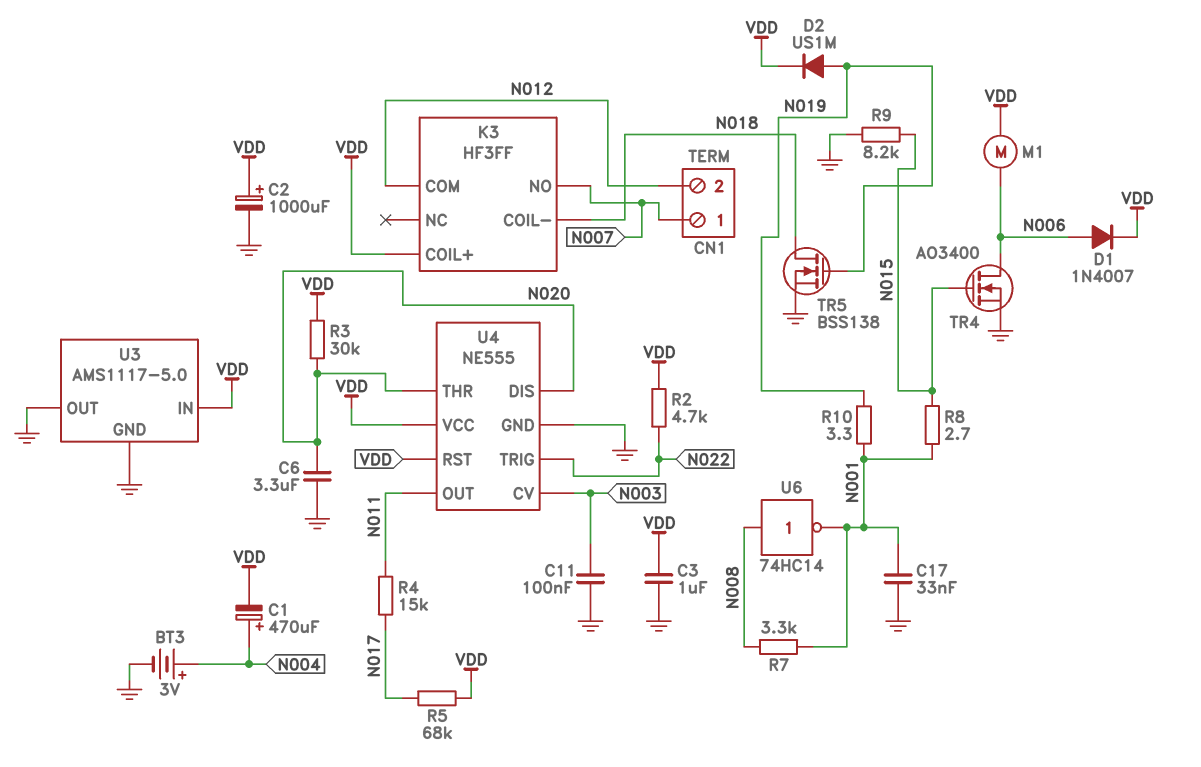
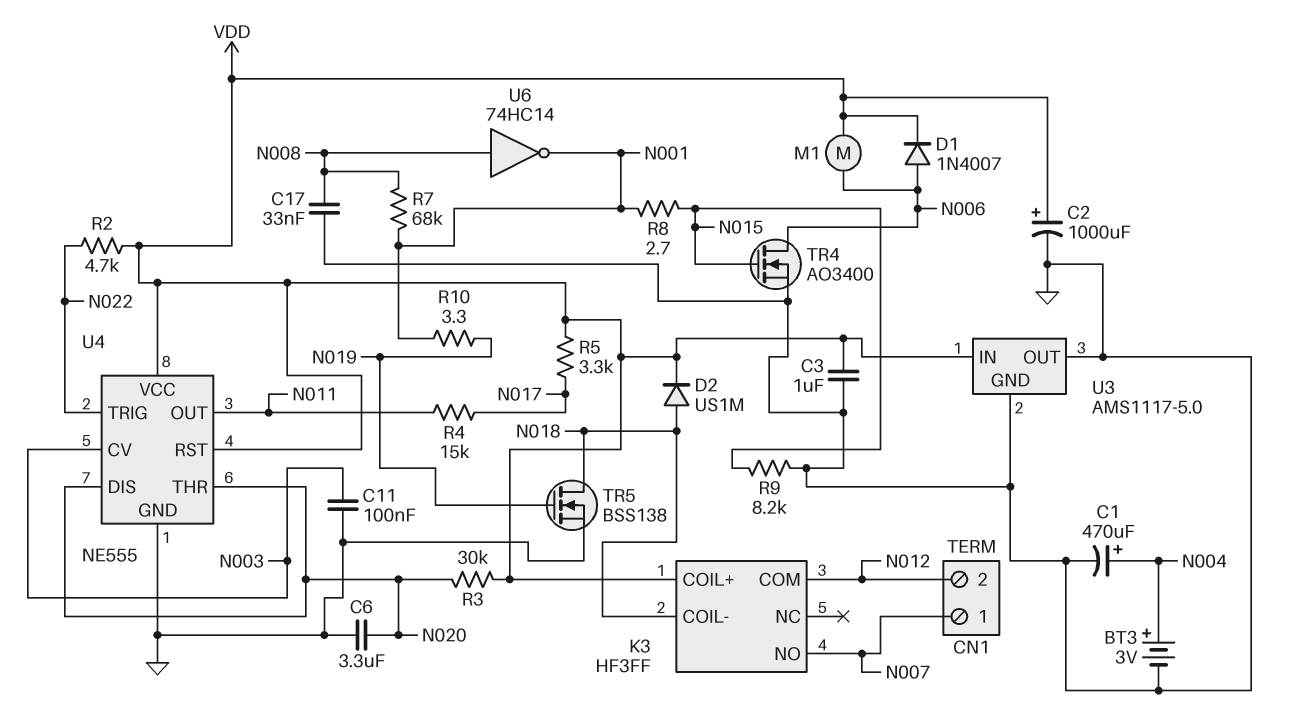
C1: 470uF (plus N004, minus VDD) -> 470uF (plus N004, minus GND)
C17: 33nF (GND, N001) -> 33nF (GND, N008)
D2: diode US1M (A N019, K VDD) -> diode US1M (A N018, K VDD)
R5: 68k (N017, VDD) -> 3.3k (N017, VDD)
R7: 3.3k (N001, N008) -> 68k (N001, N008)

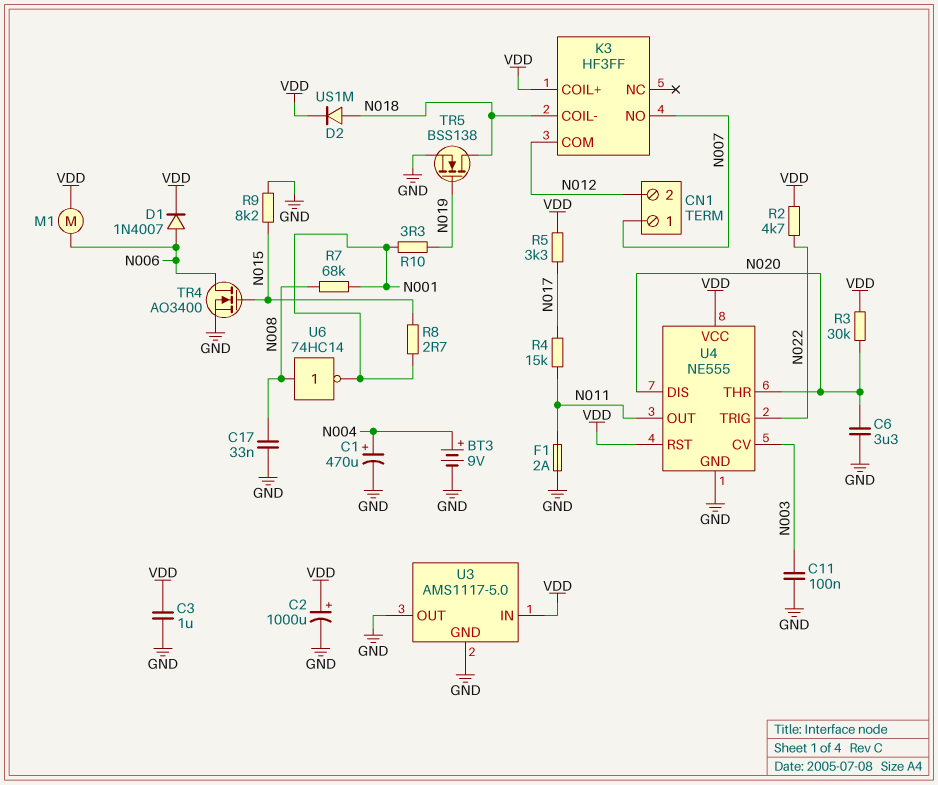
BT3: 3V (plus N004, minus GND) -> 9V (plus N004, minus GND)
F1: none -> 2A (GND, N011)

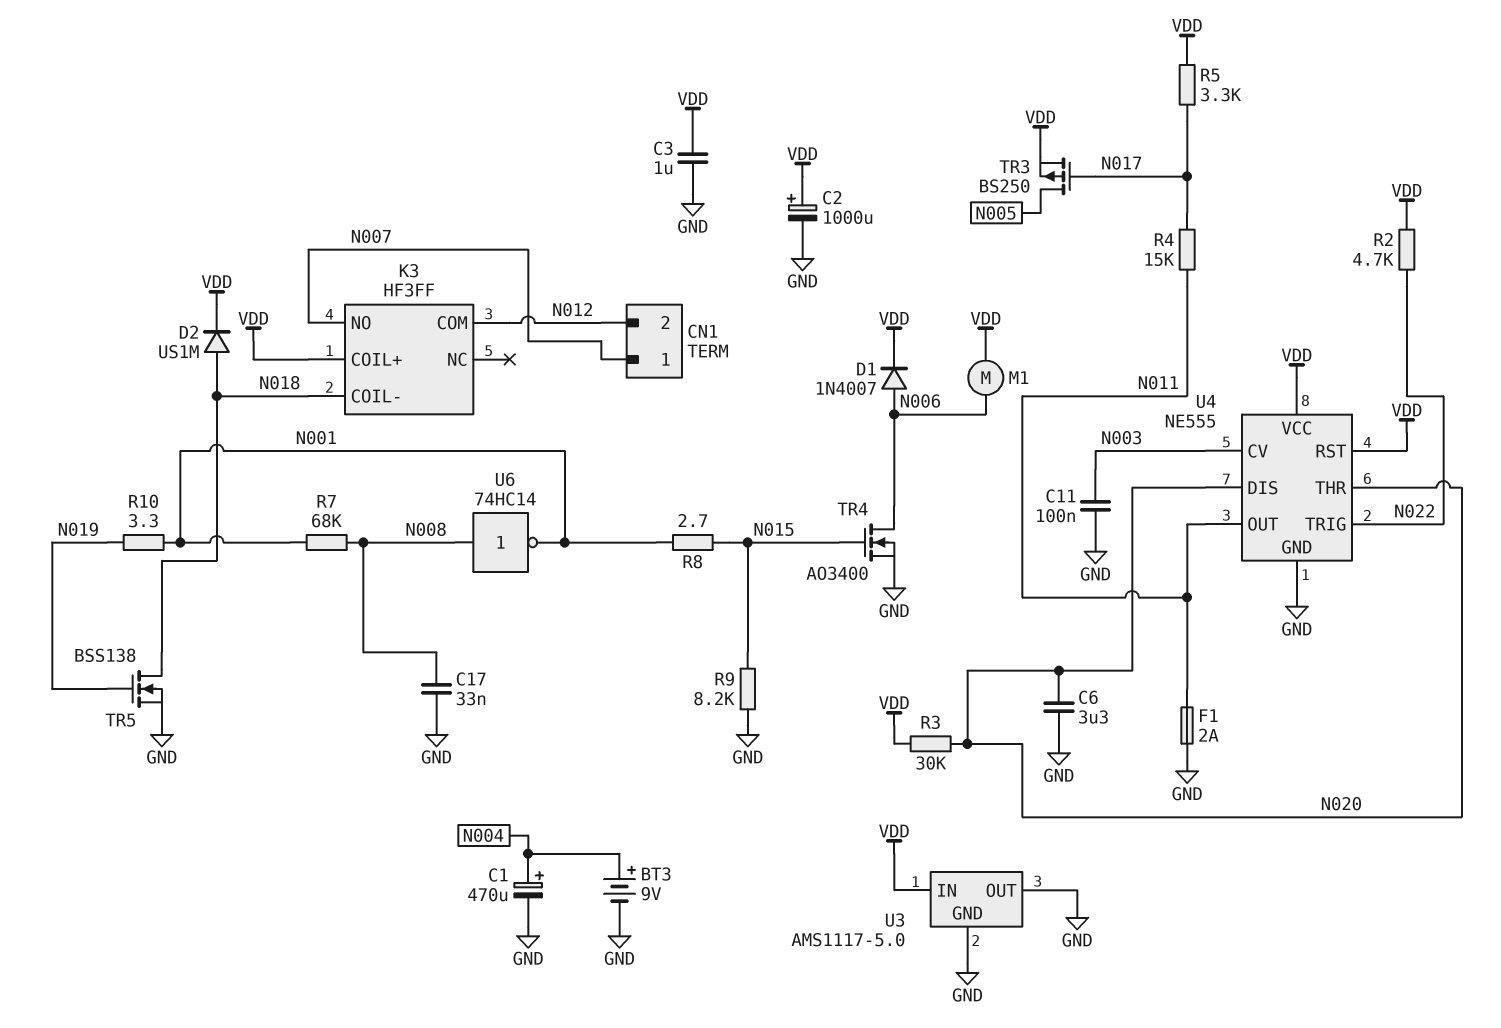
TR3: none -> PMOS BS250 (G N017, D N005, S VDD)

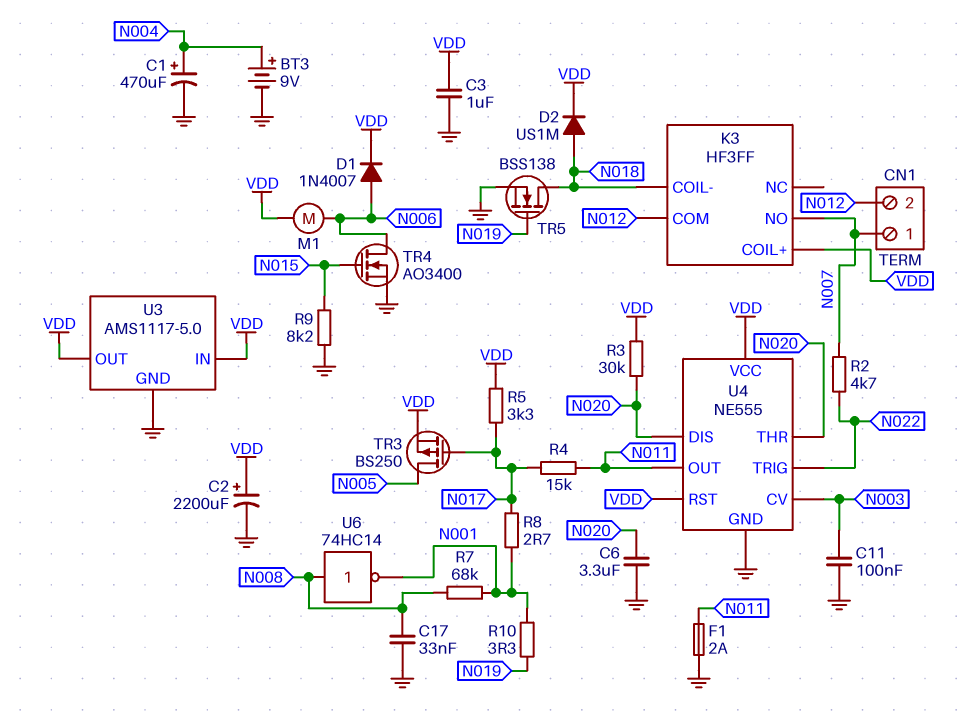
C2: 1000uF (plus VDD, minus GND) -> 2200uF (plus VDD, minus GND)
R2: 4.7k (N022, VDD) -> 4.7k (N007, N022)
R8: 2.7 (N001, N015) -> 2.7 (N001, N017)
U3 pin OUT: GND -> VDD

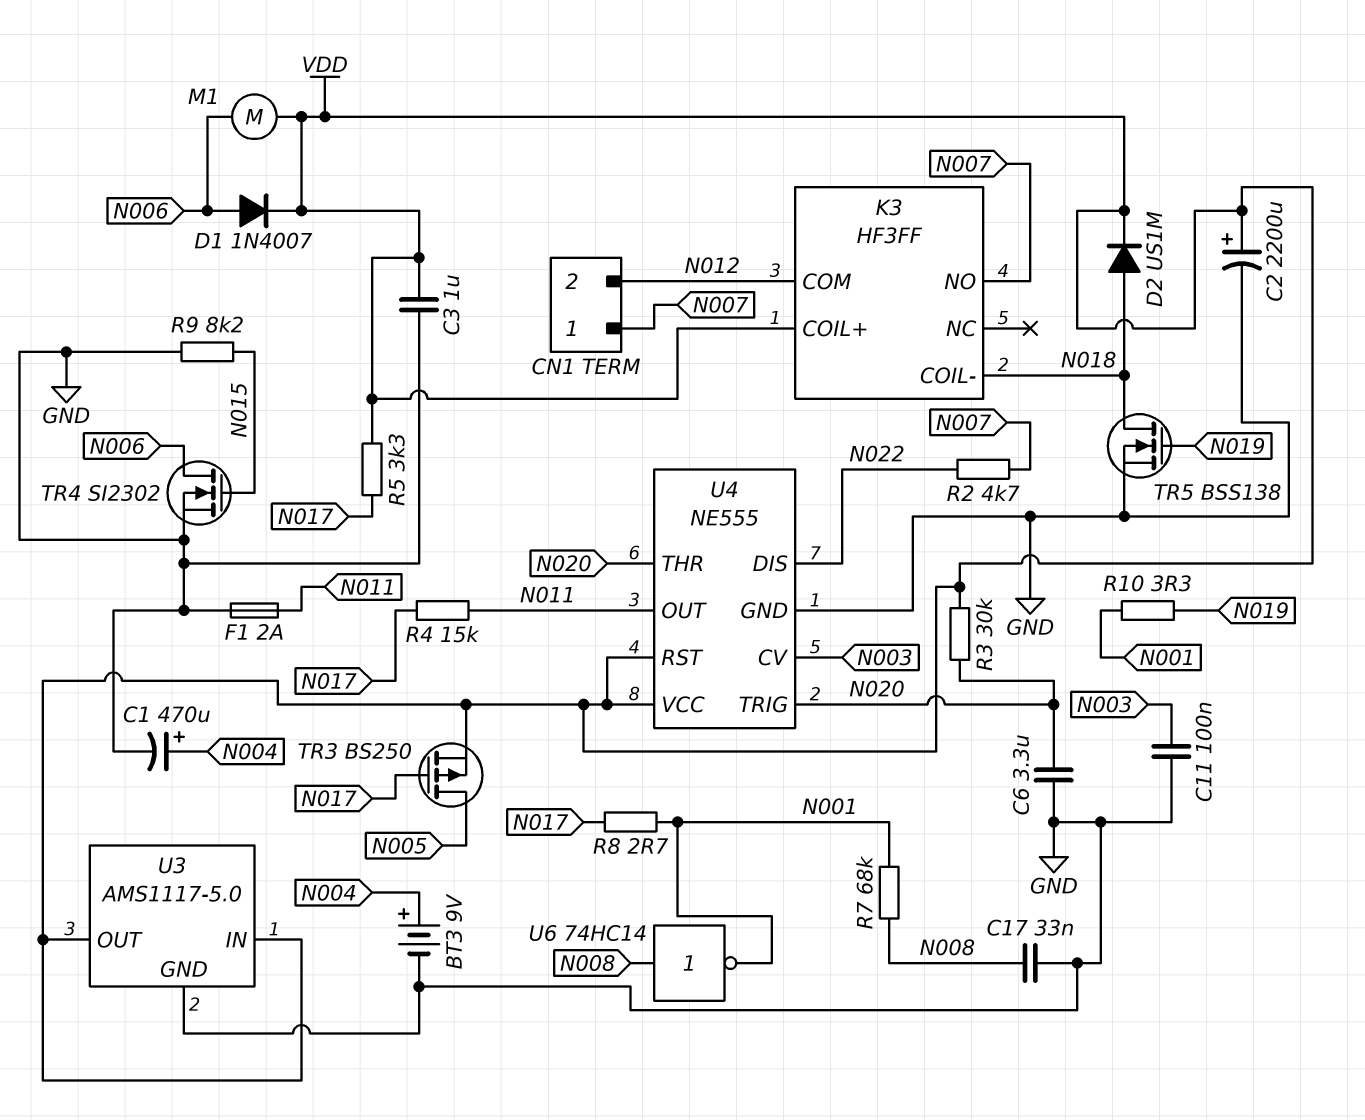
TR4: NMOS AO3400 (G N015, D N006, S GND) -> NMOS SI2302 (G N015, D N006, S GND)
U4 pin DIS: N020 -> N022
U4 pin TRIG: N022 -> N020

